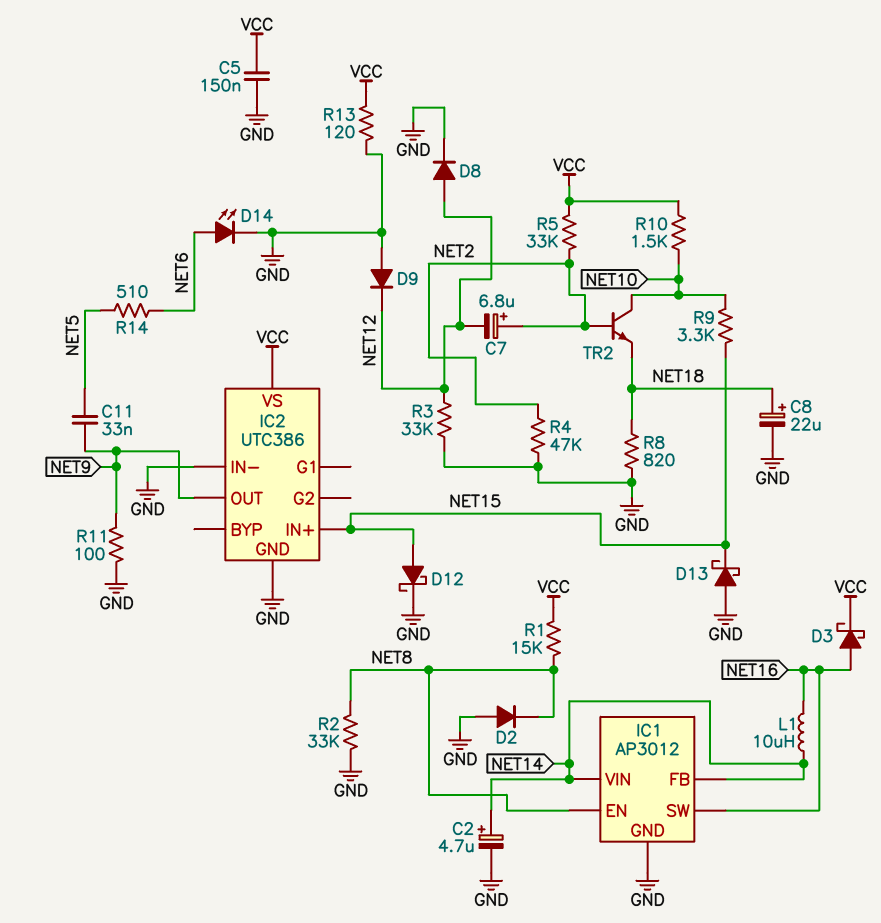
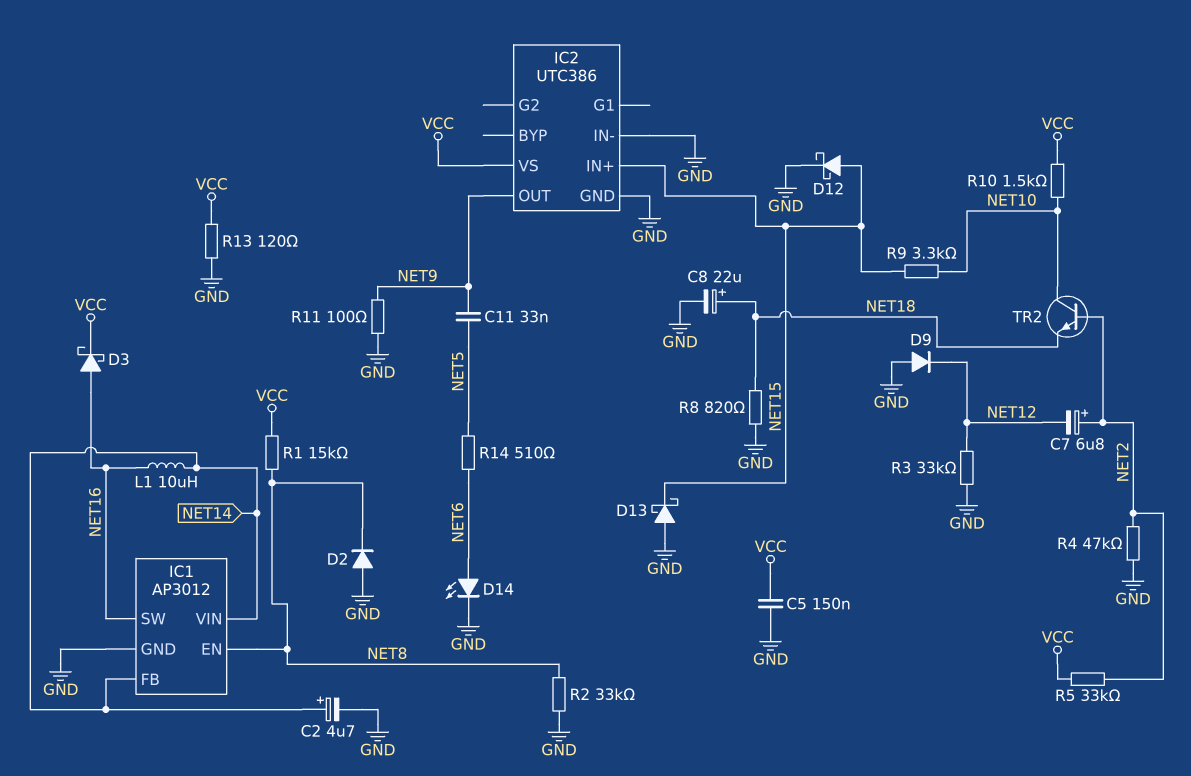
D8: diode (A NET12, K GND) -> none

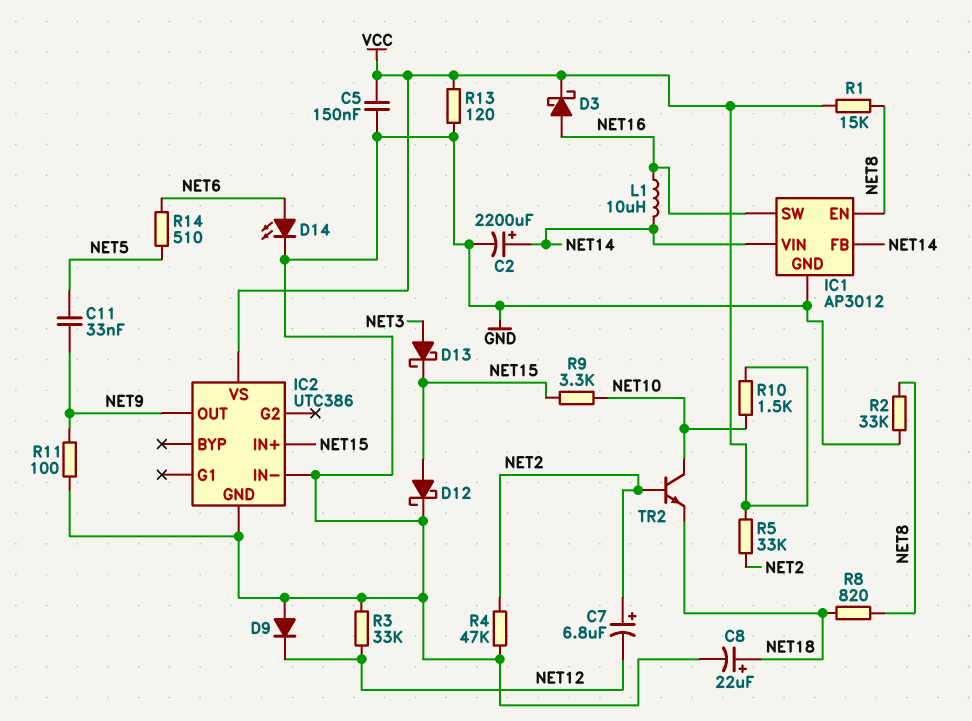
C2: 4.7uF (plus NET14, minus GND) -> 2200uF (plus NET14, minus GND)
D2: diode (A GND, K NET8) -> none
D13: schottky (A GND, K NET15) -> schottky (A NET3, K NET15)
R8: 820 (GND, NET18) -> 820 (NET8, NET18)

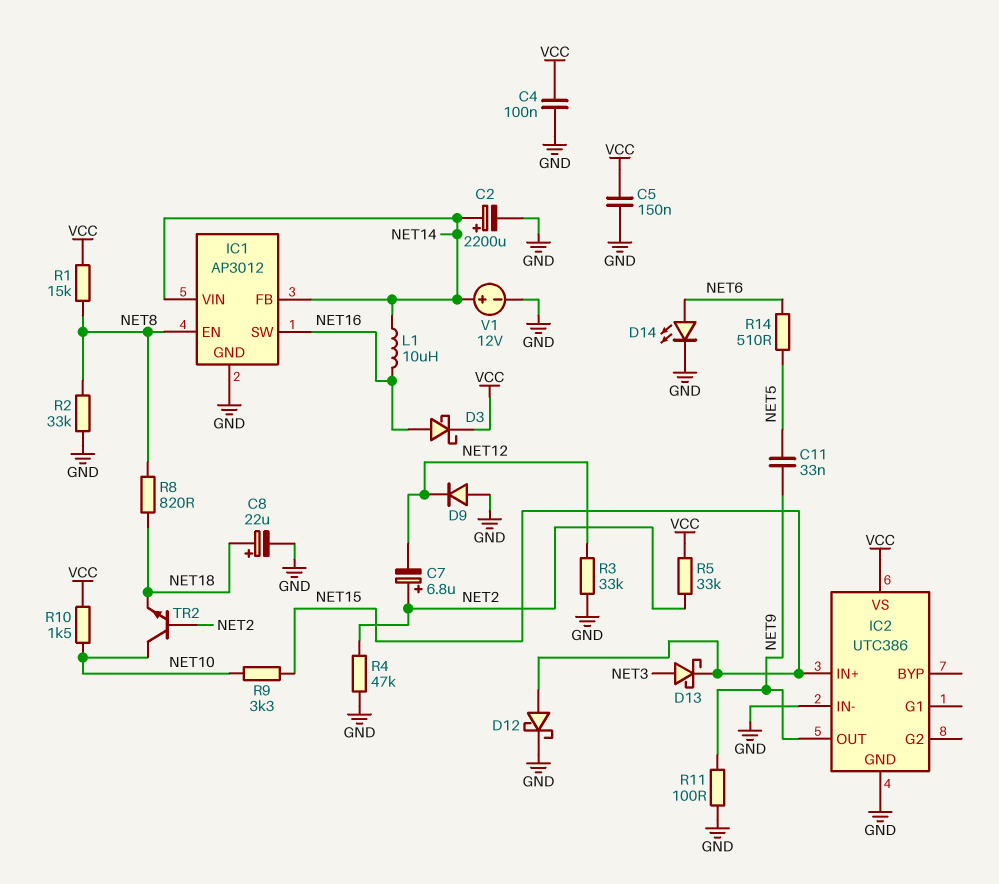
C4: none -> 100nF (GND, VCC)
R13: 120 (GND, VCC) -> none
V1: none -> 12V (plus NET14, minus GND)

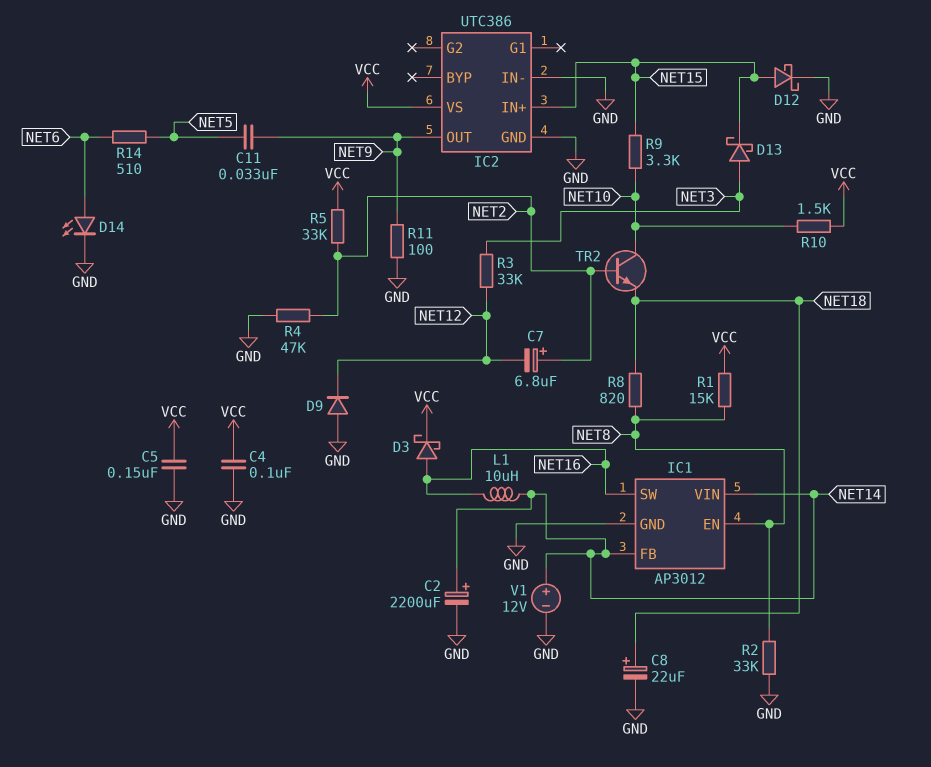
R3: 33k (GND, NET12) -> 33k (NET3, NET12)

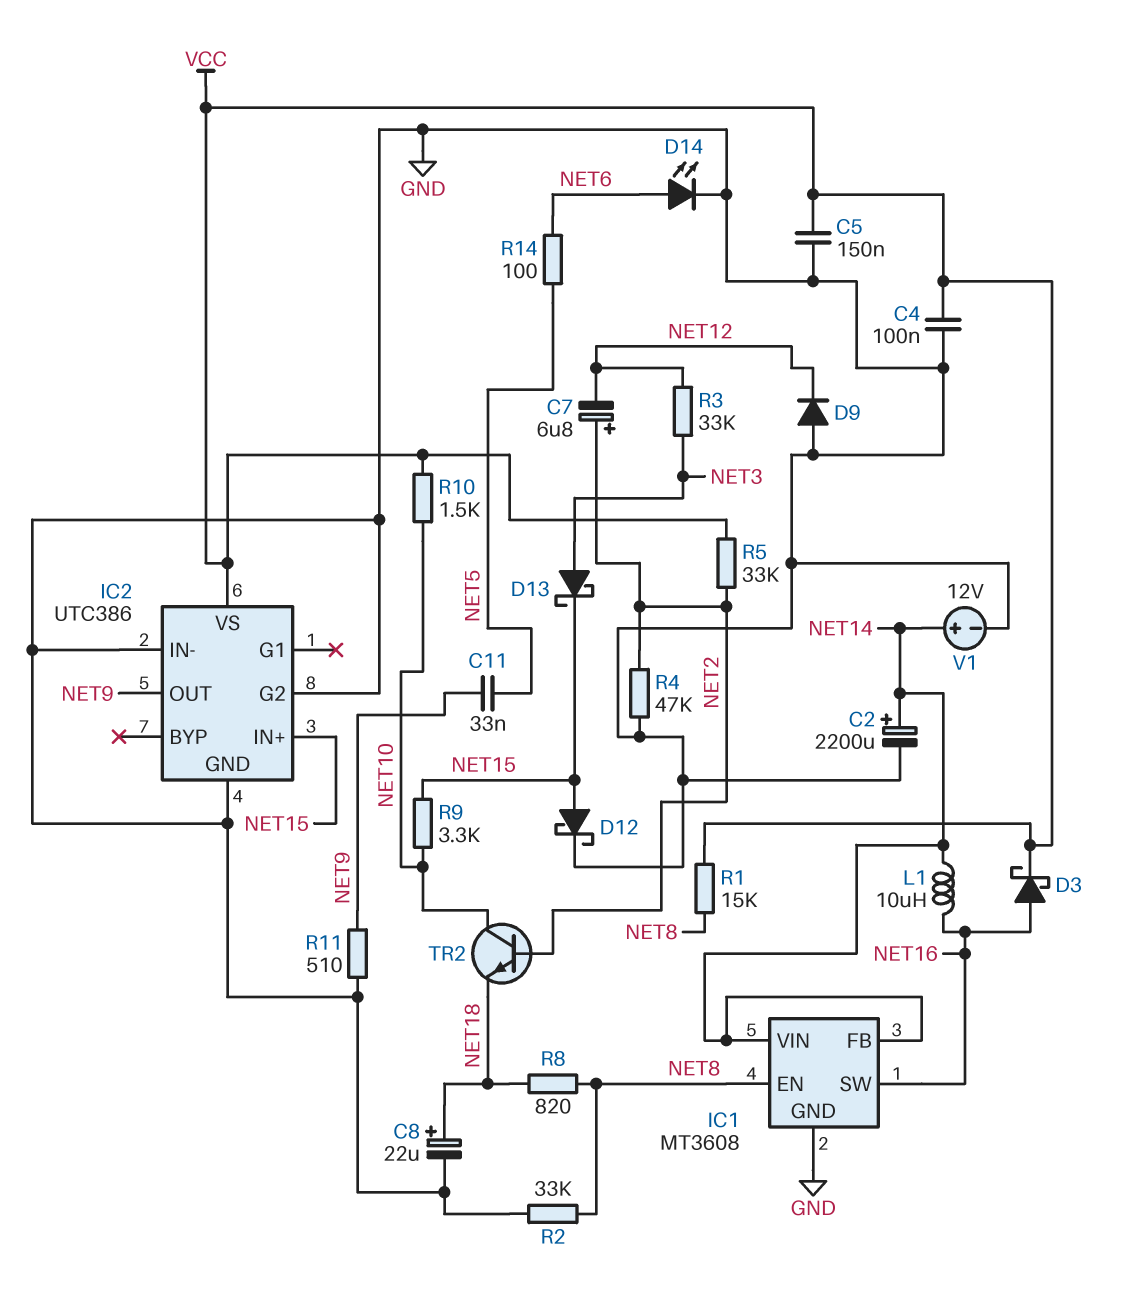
IC1: AP3012 -> MT3608
IC2 pin G2: none -> GND
R11: 100 (GND, NET9) -> 510 (GND, NET9)
R14: 510 (NET5, NET6) -> 100 (NET5, NET6)

